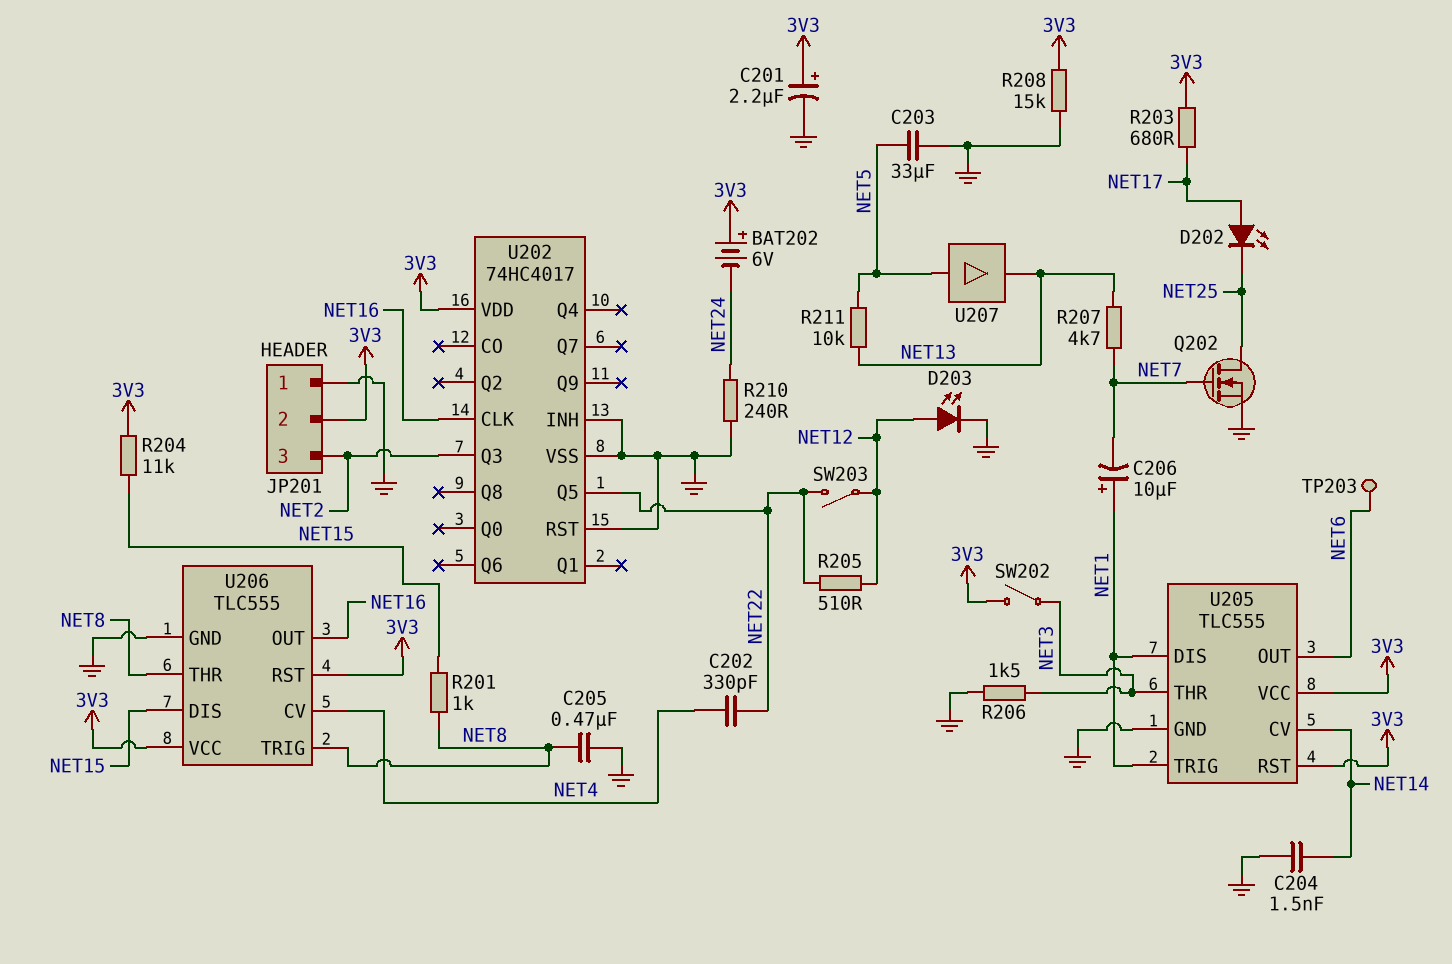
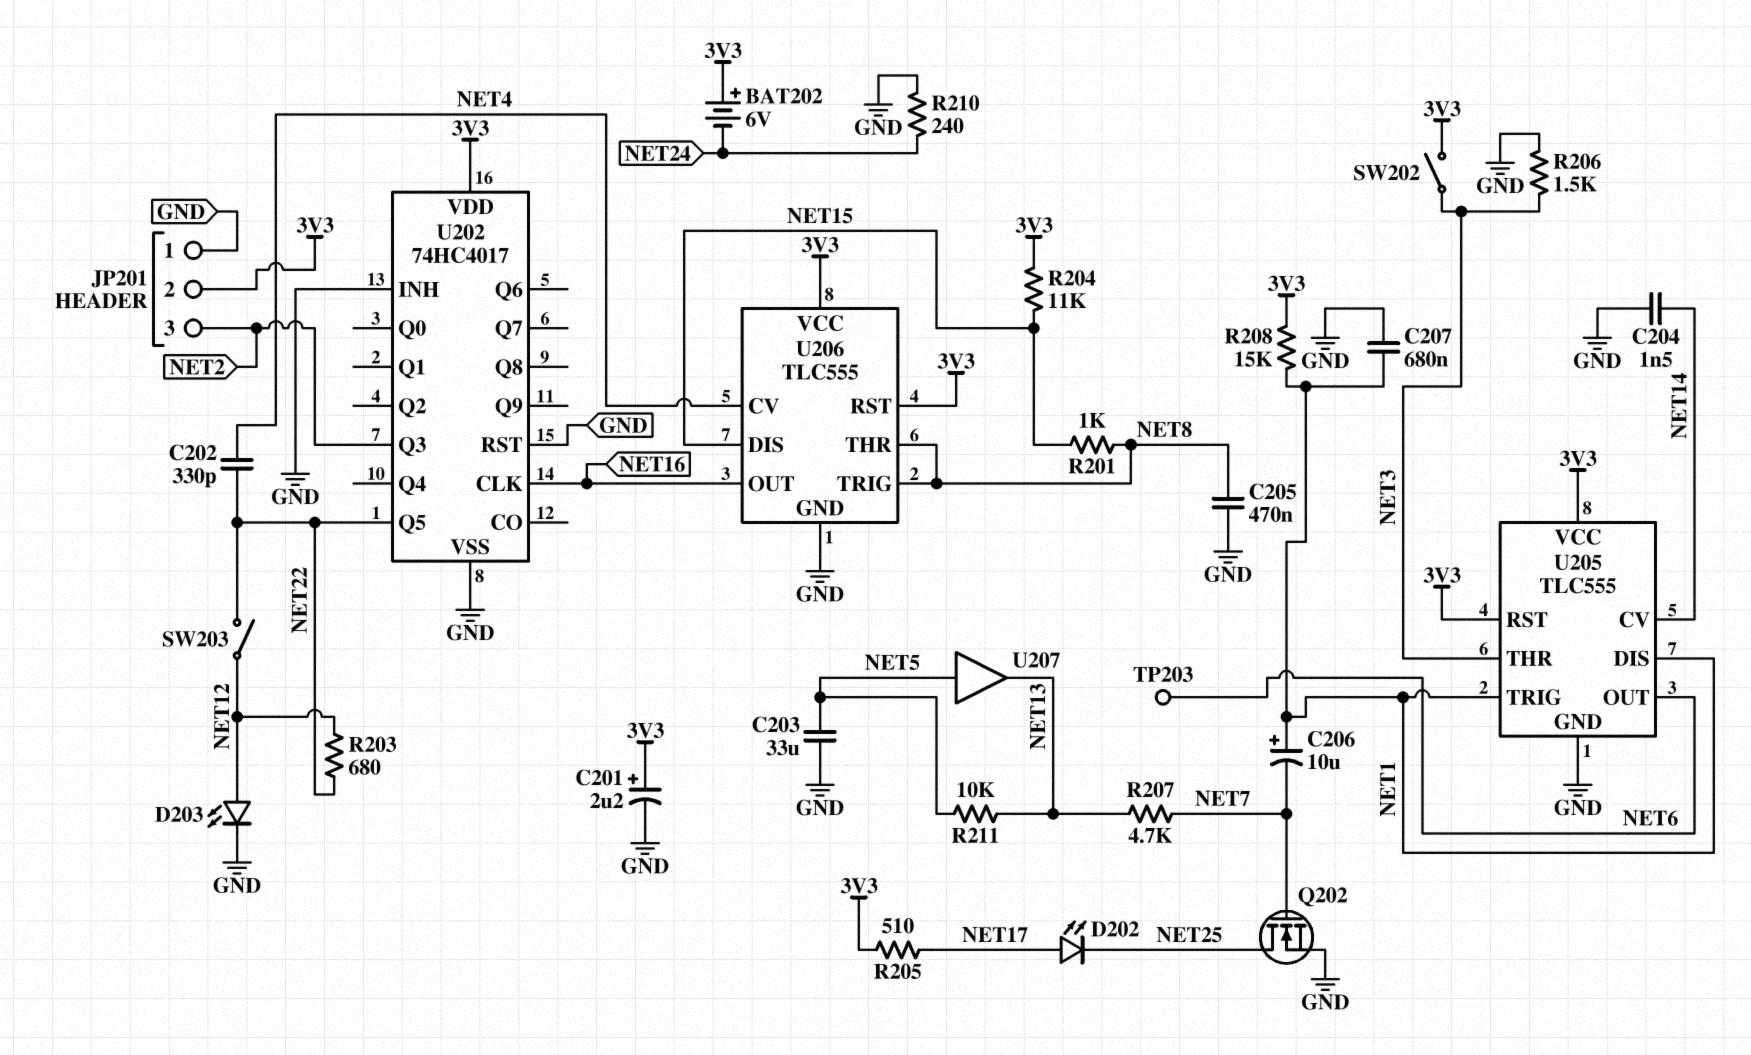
C207: none -> 680nF (GND, NET1)
R203: 680 (3V3, NET17) -> 680 (NET12, NET22)
R205: 510 (NET12, NET22) -> 510 (3V3, NET17)
R208: 15k (3V3, GND) -> 15k (3V3, NET1)

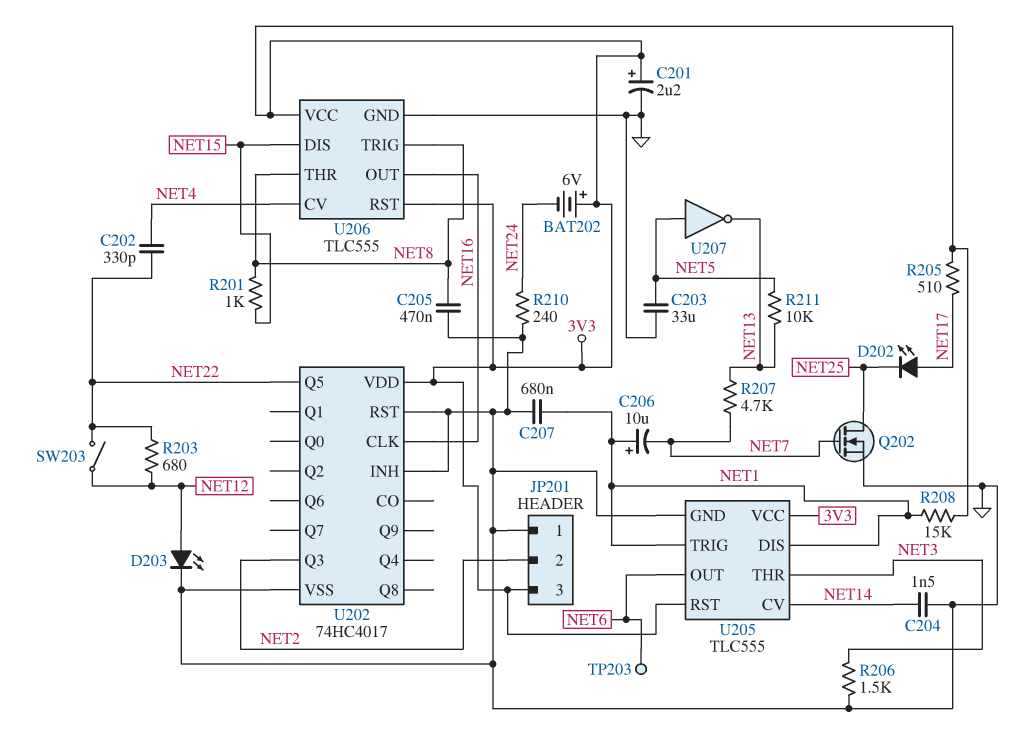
JP201 pin 2: 3V3 -> NET2
JP201 pin 3: NET2 -> 3V3
R204: 11k (3V3, NET15) -> none
SW202: switch (3V3, NET3) -> none
U207: buffer (in NET5, out NET13) -> NOT (in NET5, out NET13)

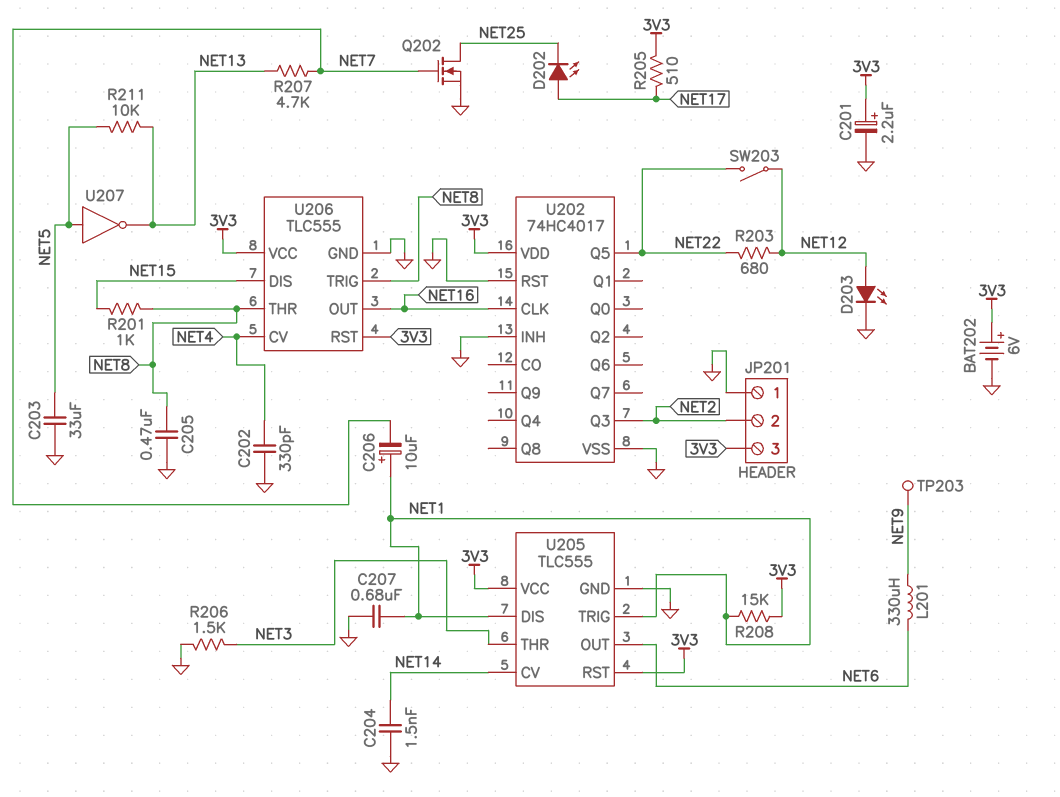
BAT202: 6V (plus 3V3, minus NET24) -> 6V (plus 3V3, minus GND)
C202: 330pF (NET4, NET22) -> 330pF (GND, NET4)
L201: none -> 330uH (NET6, NET9)
R210: 240 (GND, NET24) -> none
TP203: test point (NET6) -> test point (NET9)

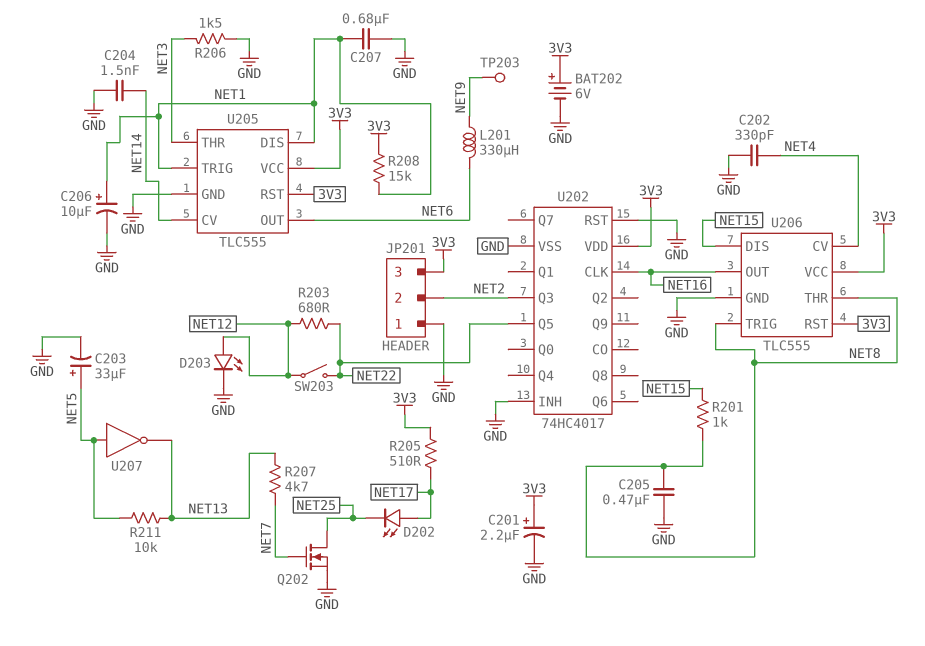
C203: 33uF (GND, NET5) -> 33uF (plus NET5, minus GND)
C206: 10uF (plus NET1, minus NET7) -> 10uF (plus NET1, minus GND)

